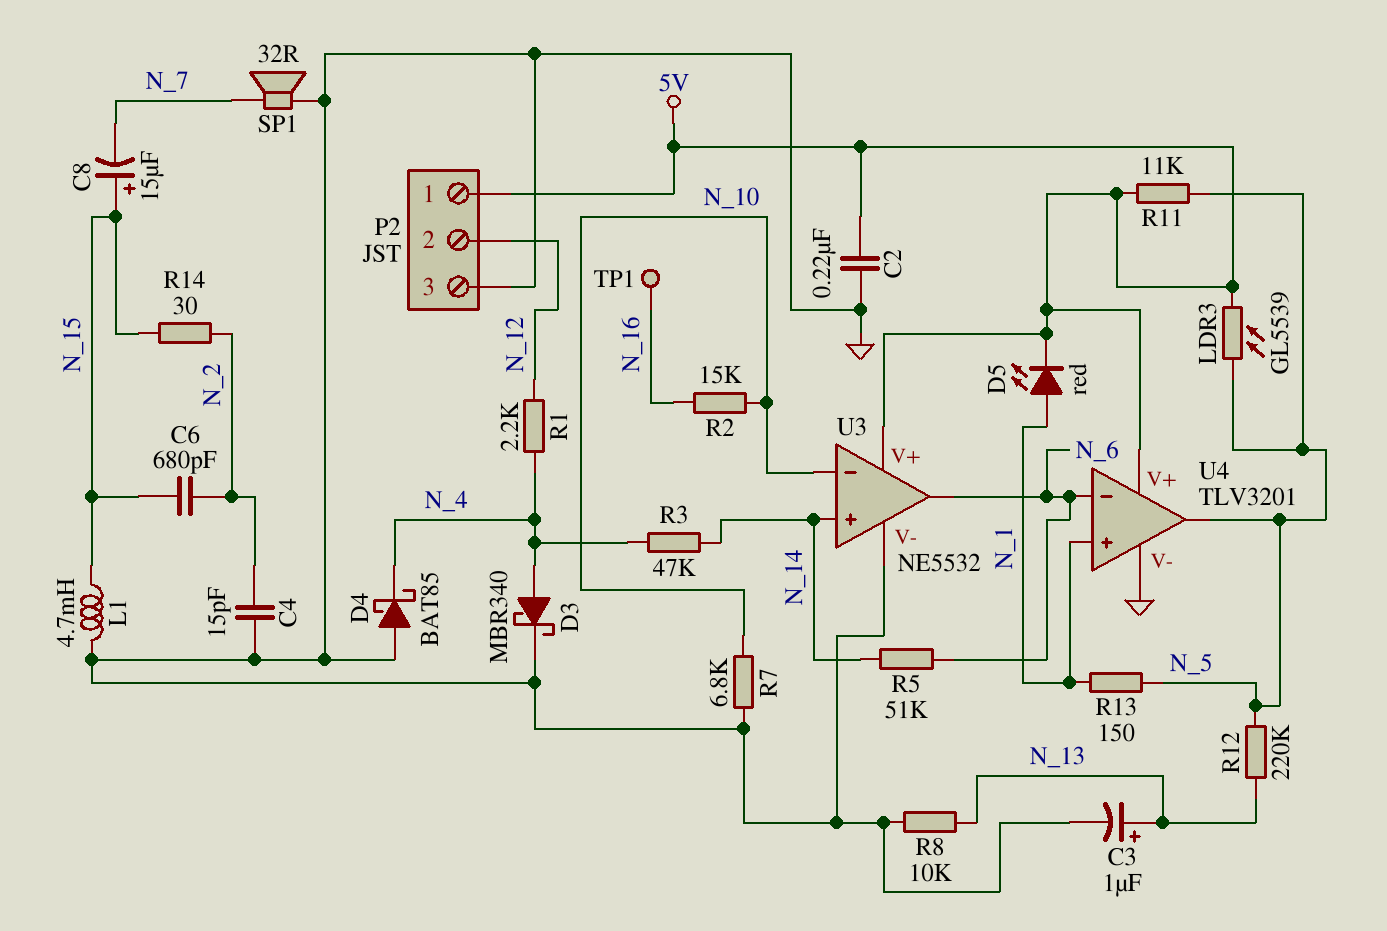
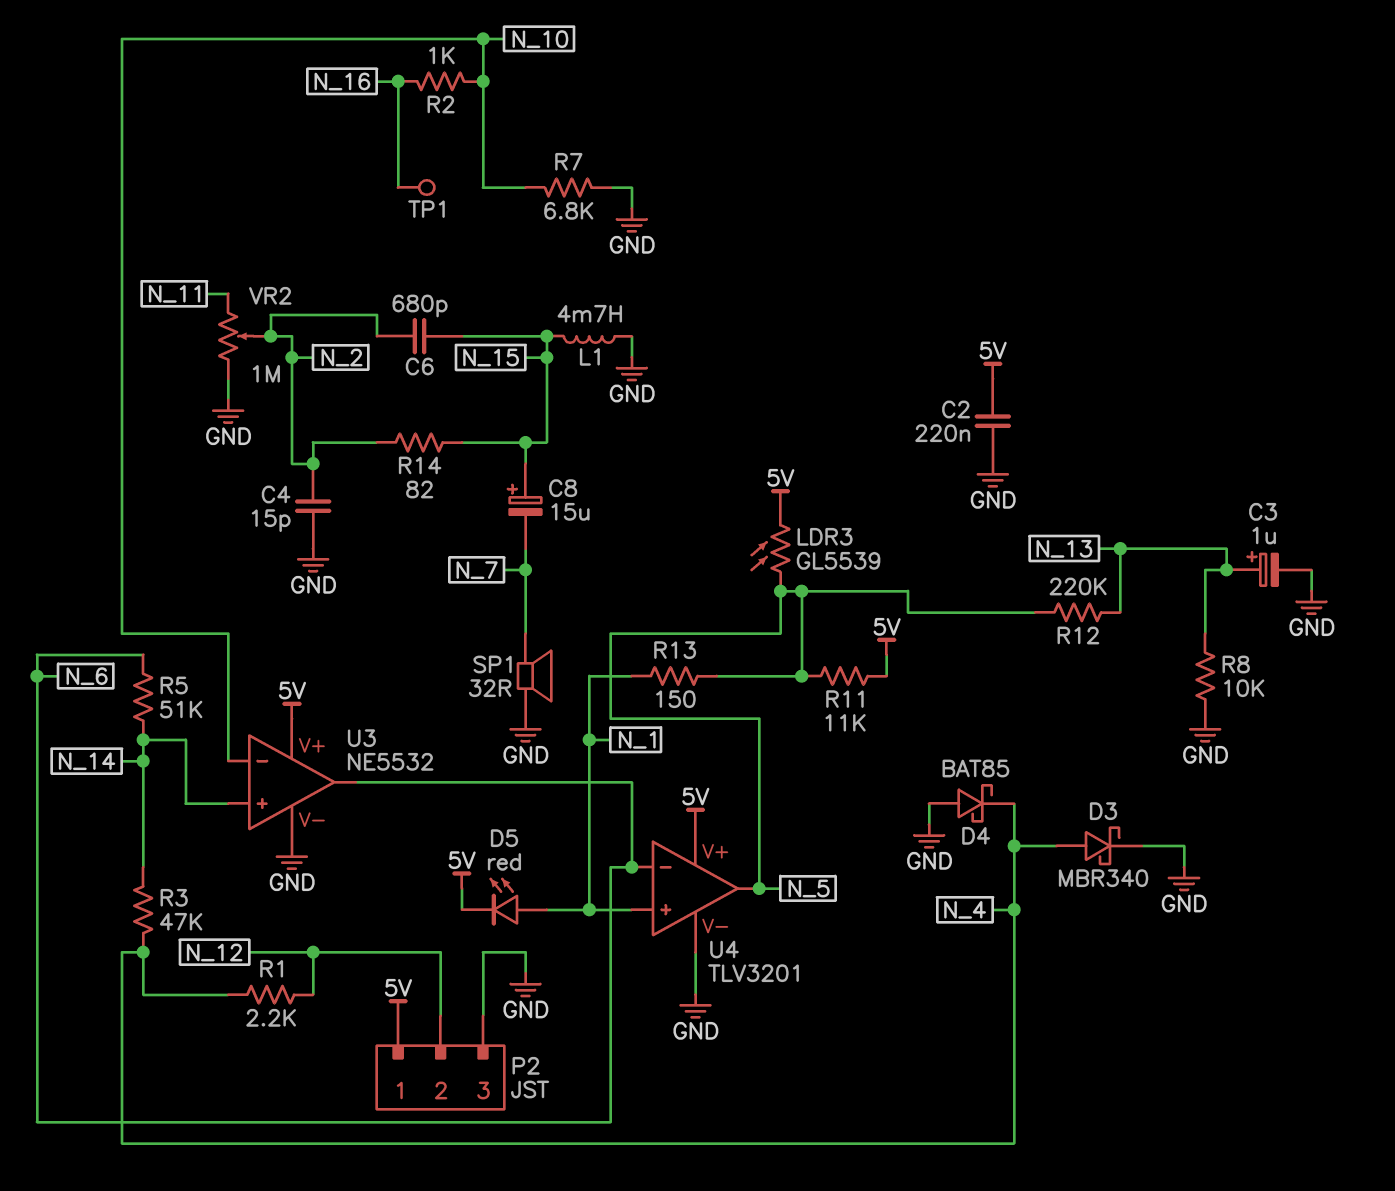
R2: 15k (N_10, N_16) -> 1k (N_10, N_16)
R14: 30 (N_2, N_15) -> 82 (N_2, N_15)
VR2: none -> 1M (GND, N_11, wiper N_2)

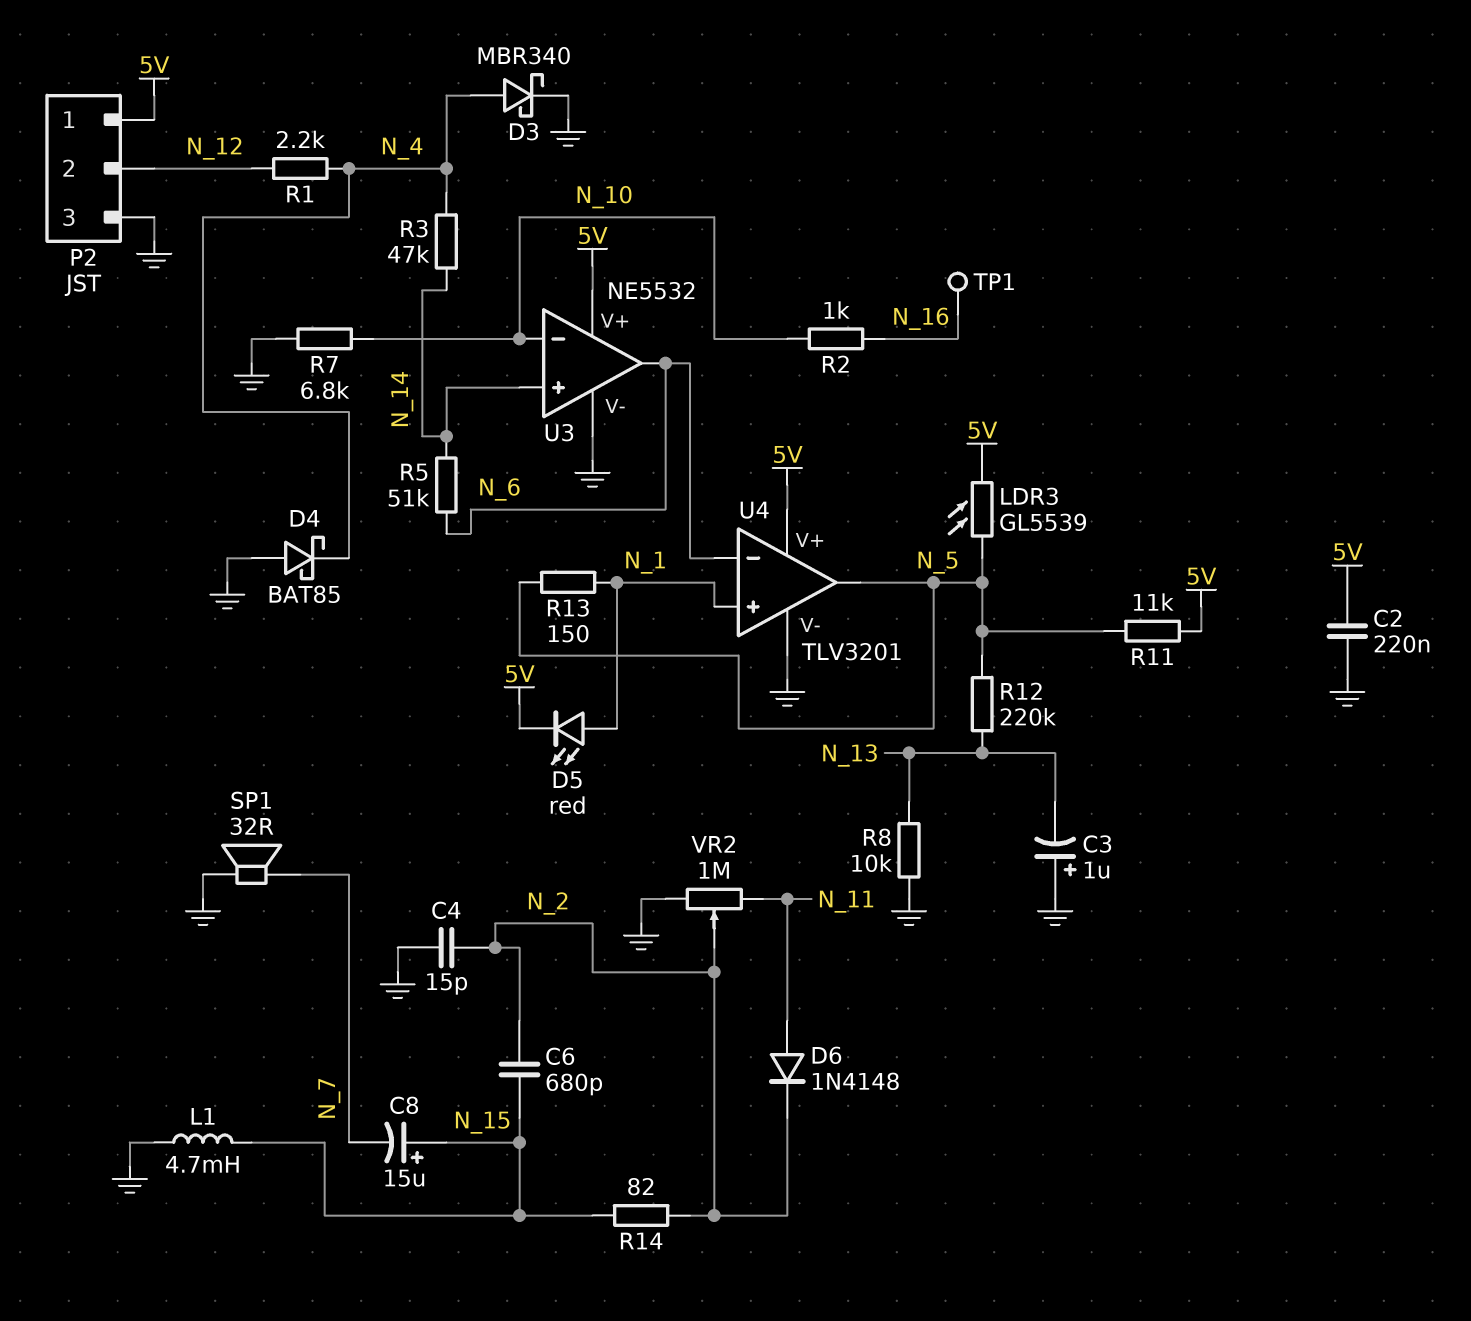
C3: 1uF (plus N_13, minus GND) -> 1uF (plus GND, minus N_13)
D6: none -> diode 1N4148 (A N_11, K N_2)

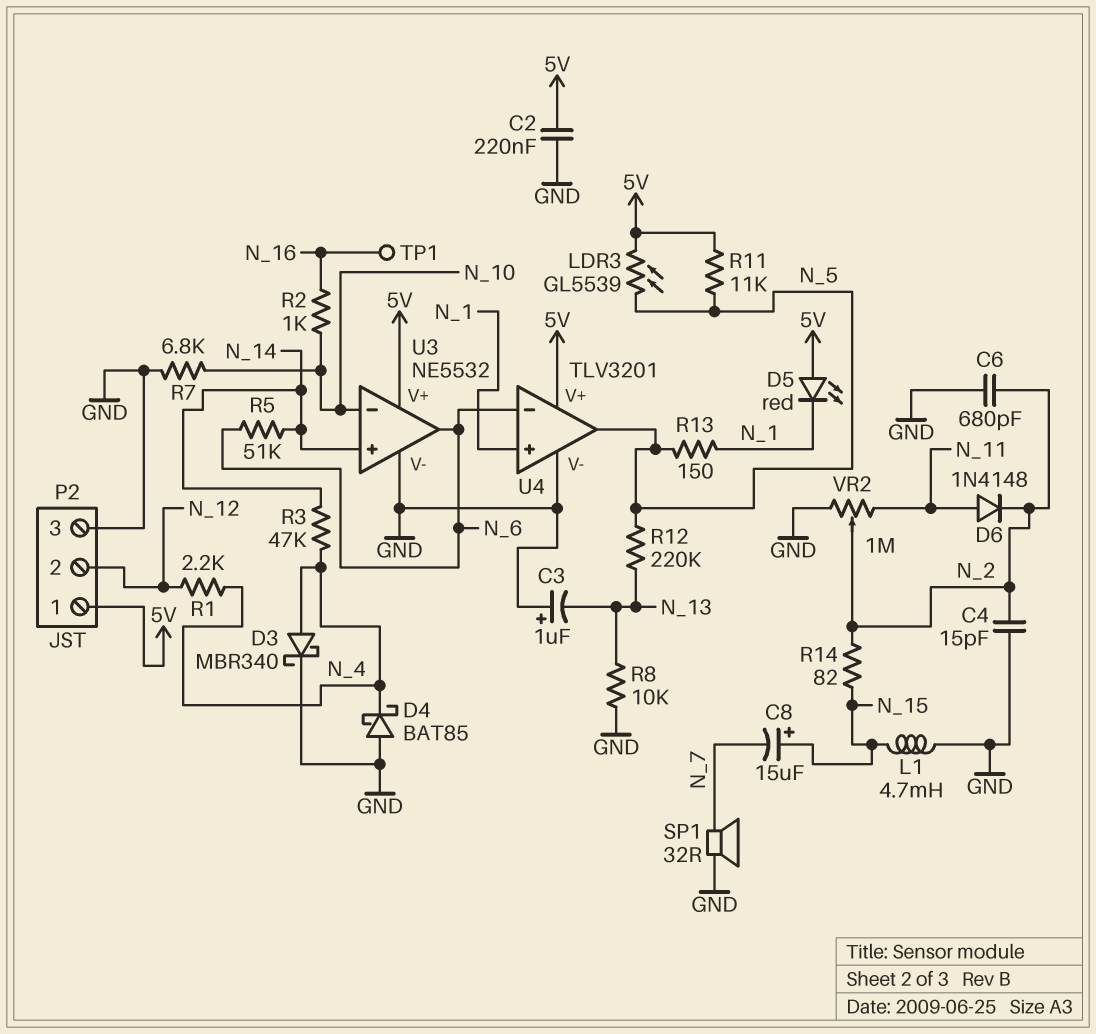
C6: 680pF (N_2, N_15) -> 680pF (GND, N_2)
D5: LED red (A N_1, K 5V) -> LED red (A 5V, K N_1)

